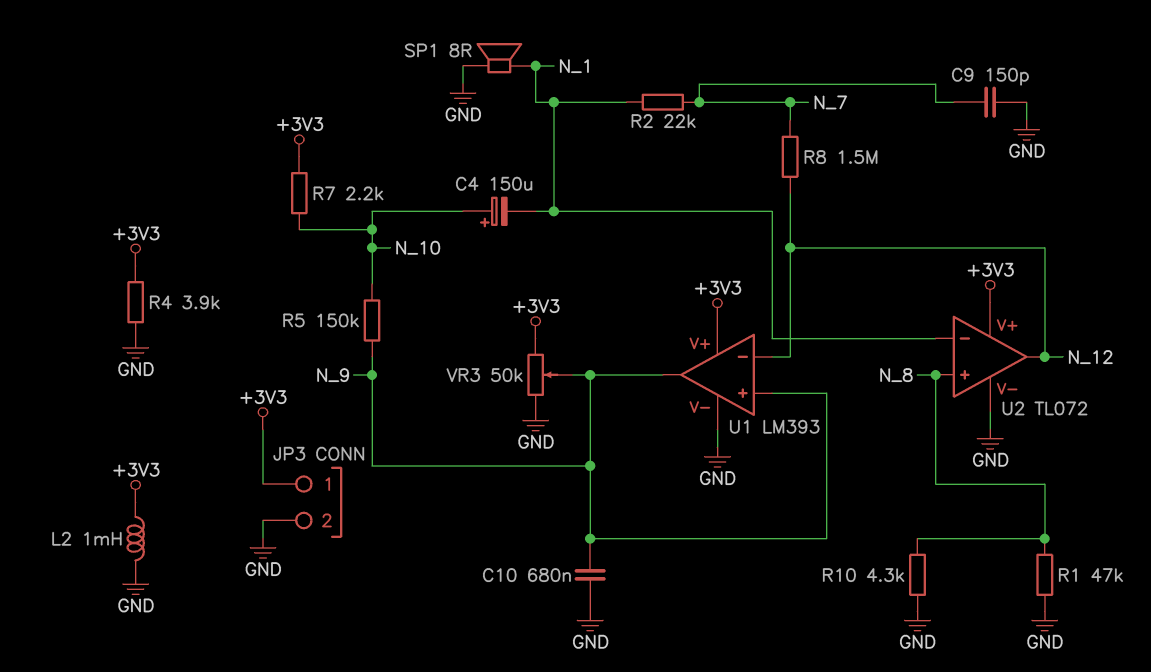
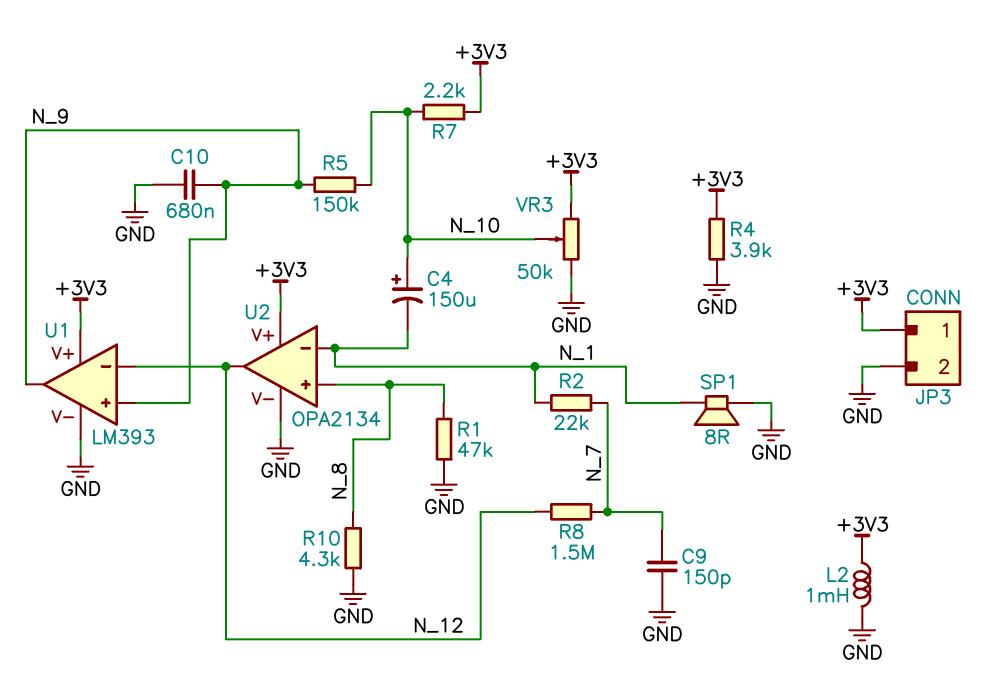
U2: TL072 -> OPA2134
VR3: 50k (+3V3, GND, wiper N_9) -> 50k (+3V3, GND, wiper N_10)

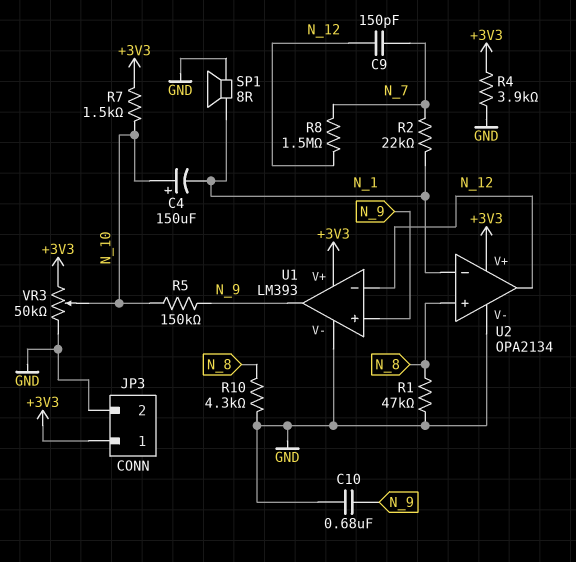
C9: 150pF (GND, N_7) -> 150pF (N_7, N_12)
L2: 1mH (+3V3, GND) -> none
R7: 2.2k (+3V3, N_10) -> 1.5k (+3V3, N_10)

